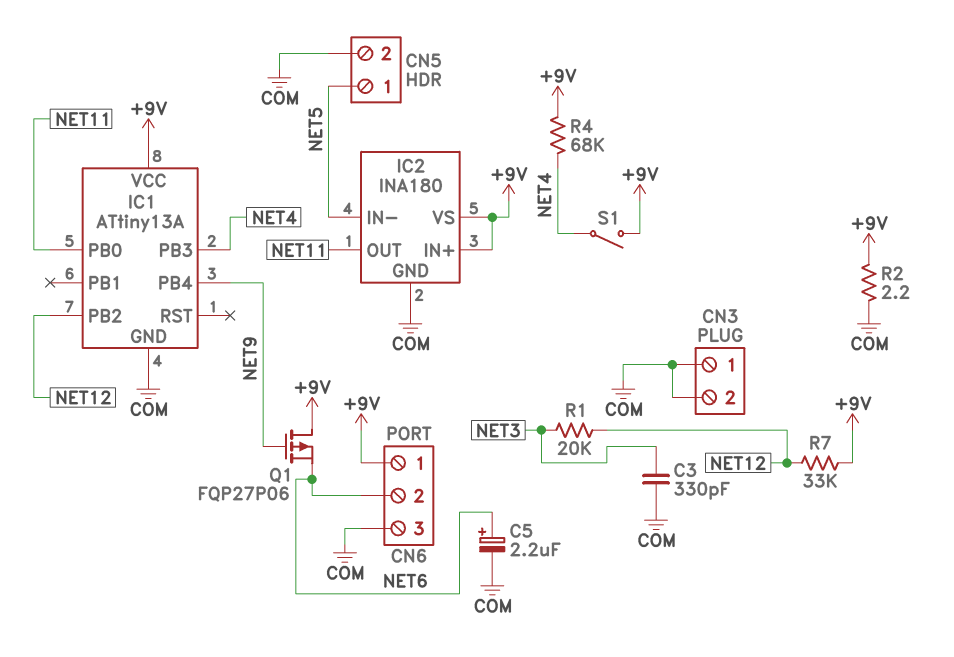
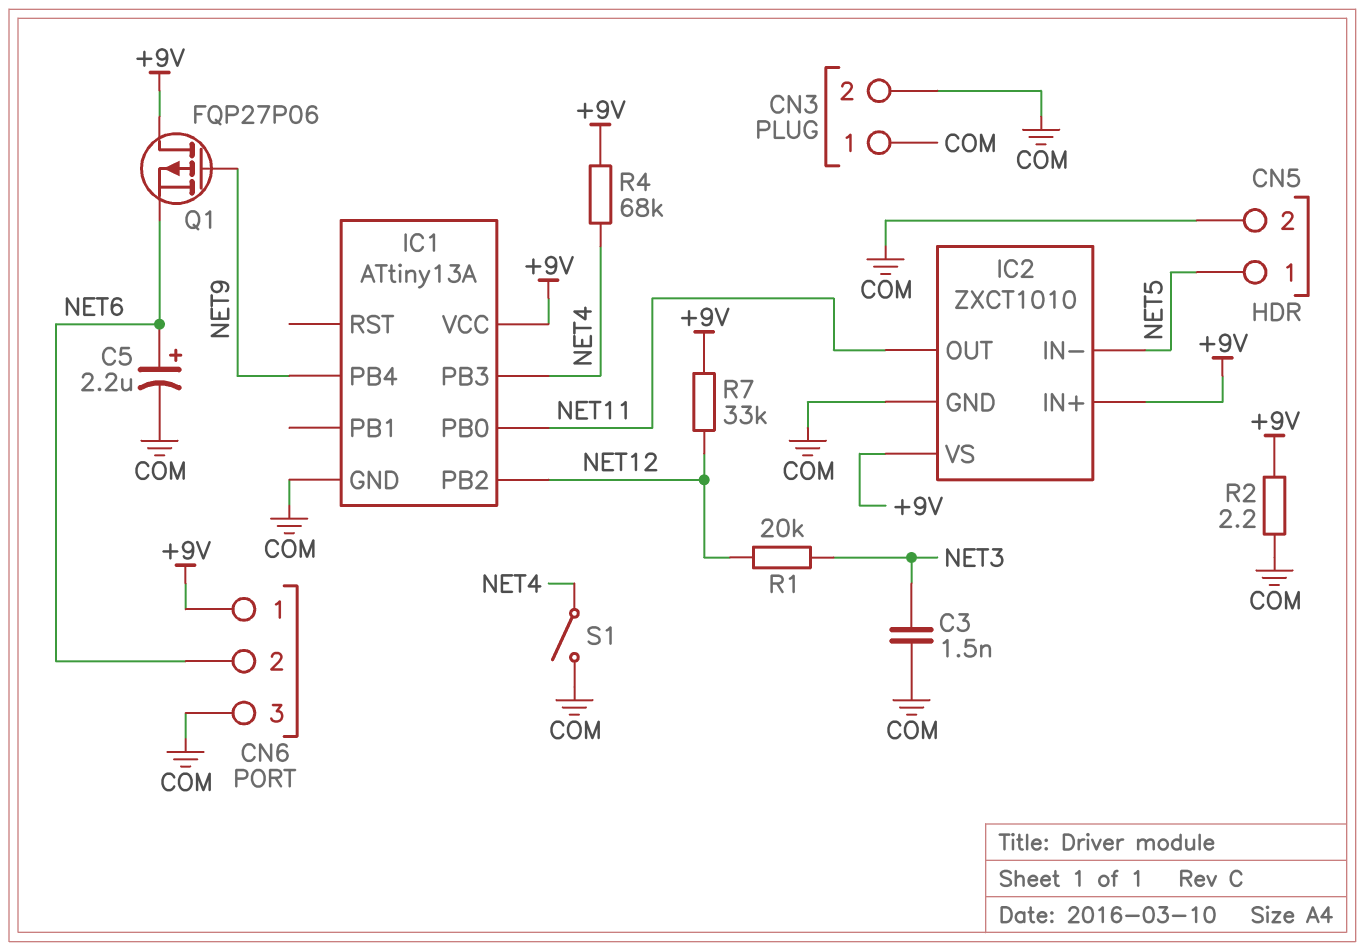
C3: 330pF (COM, NET3) -> 1.5nF (COM, NET3)
IC2: INA180 -> ZXCT1010
S1: switch (+9V, NET4) -> switch (COM, NET4)

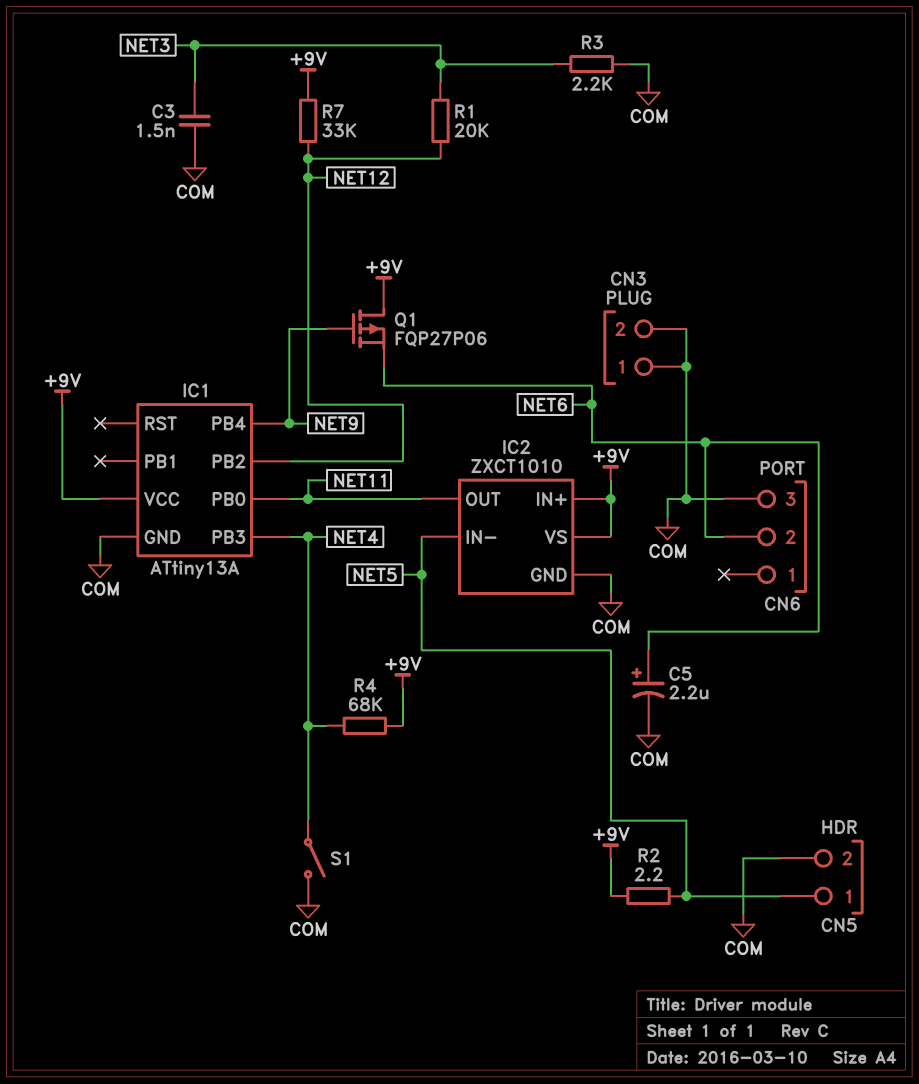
CN6 pin 1: +9V -> none
R2: 2.2 (+9V, COM) -> 2.2 (+9V, NET5)
R3: none -> 2.2k (COM, NET3)

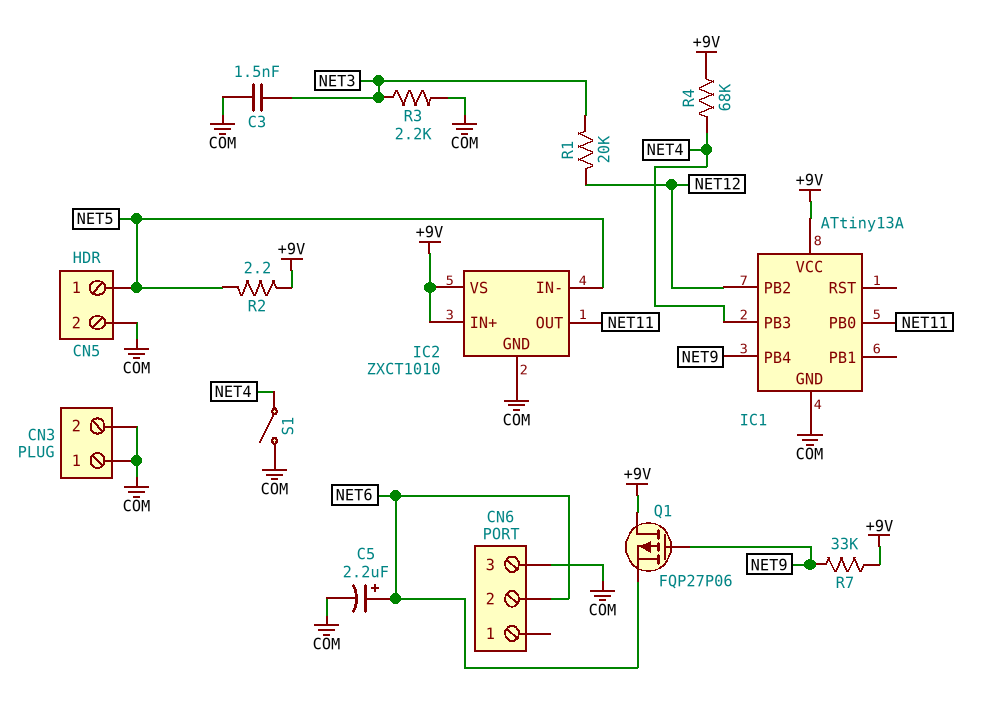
R7: 33k (+9V, NET12) -> 33k (+9V, NET9)

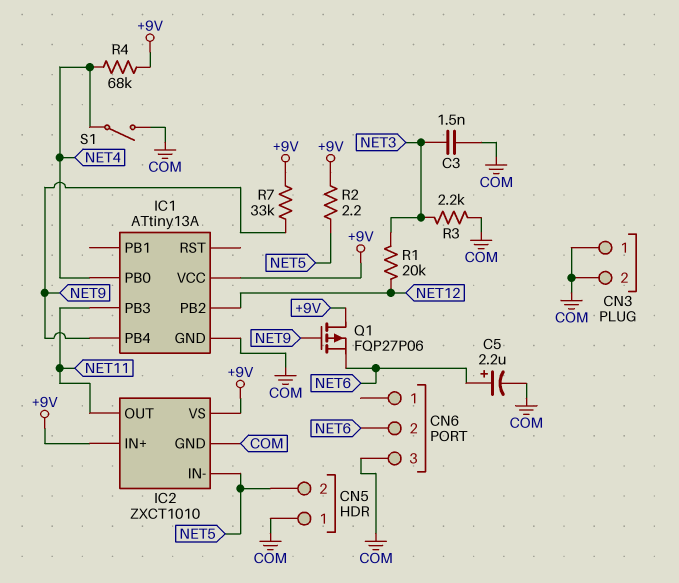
CN5 pin 1: NET5 -> COM
CN5 pin 2: COM -> NET5
IC1 pin PB0: NET11 -> NET4
IC1 pin PB3: NET4 -> NET11

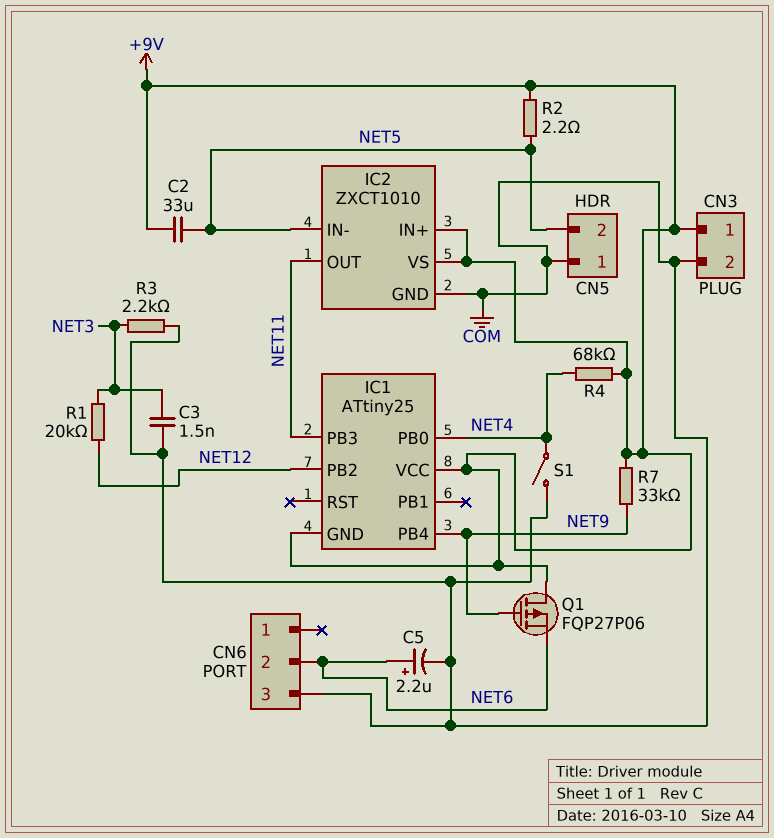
C2: none -> 33uF (+9V, NET5)
CN3 pin 1: COM -> +9V
IC1: ATtiny13A -> ATtiny25
IC1 pin GND: COM -> +9V

